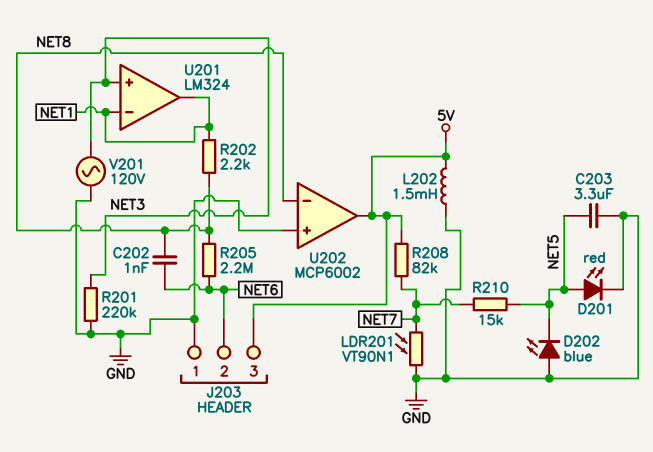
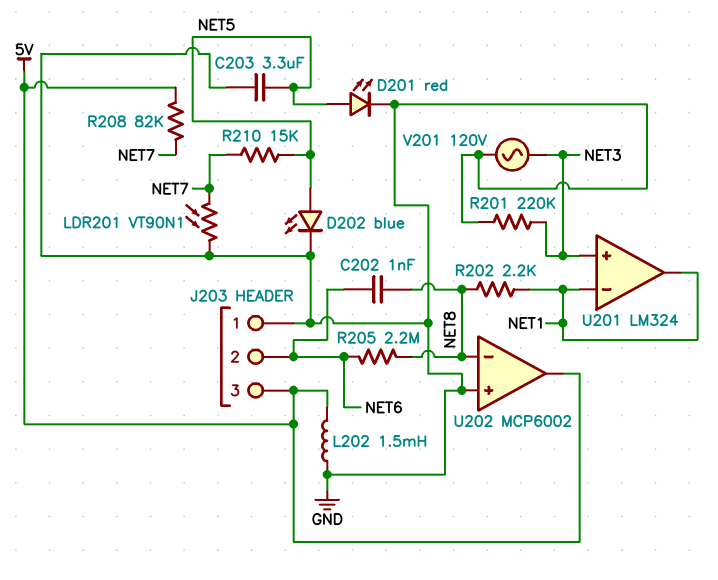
D202: LED blue (A GND, K NET5) -> LED blue (A NET5, K GND)

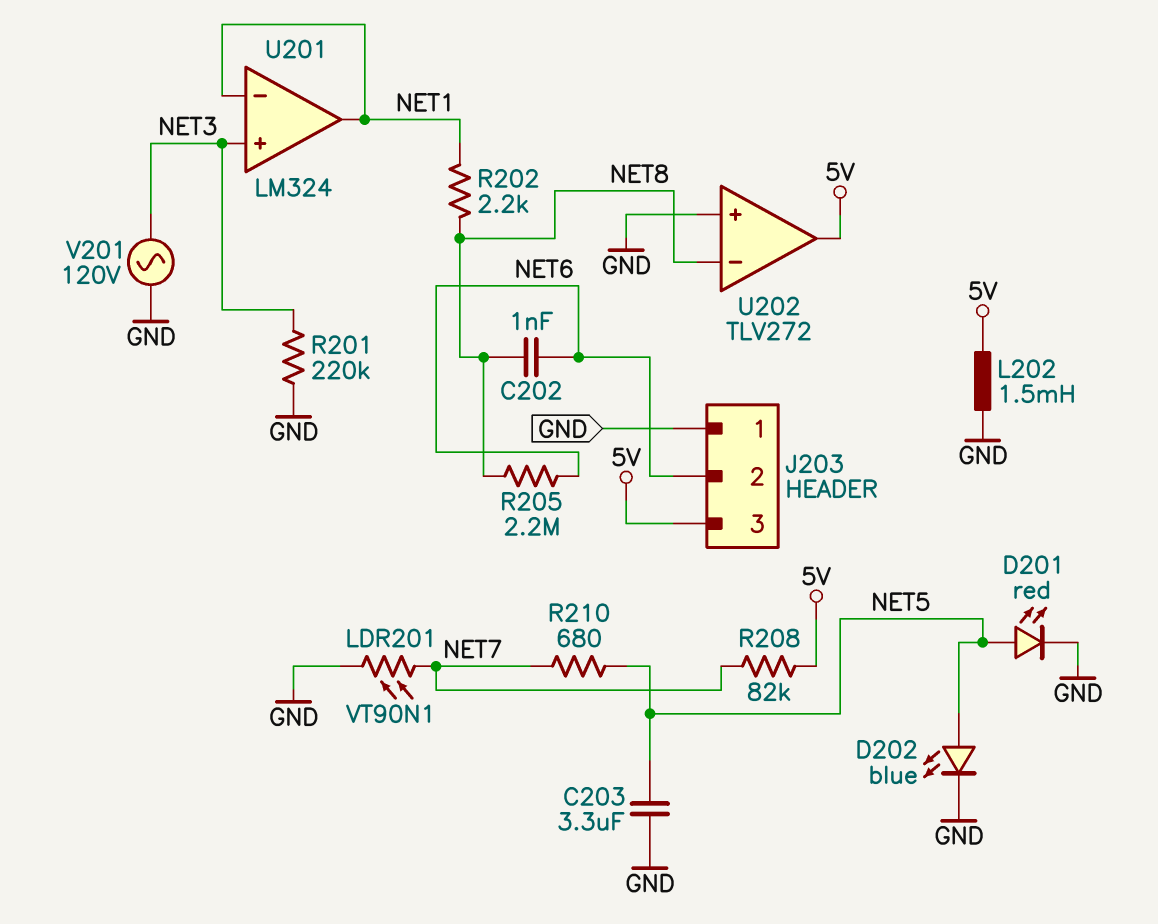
R210: 15k (NET5, NET7) -> 680 (NET5, NET7)
U202: MCP6002 -> TLV272

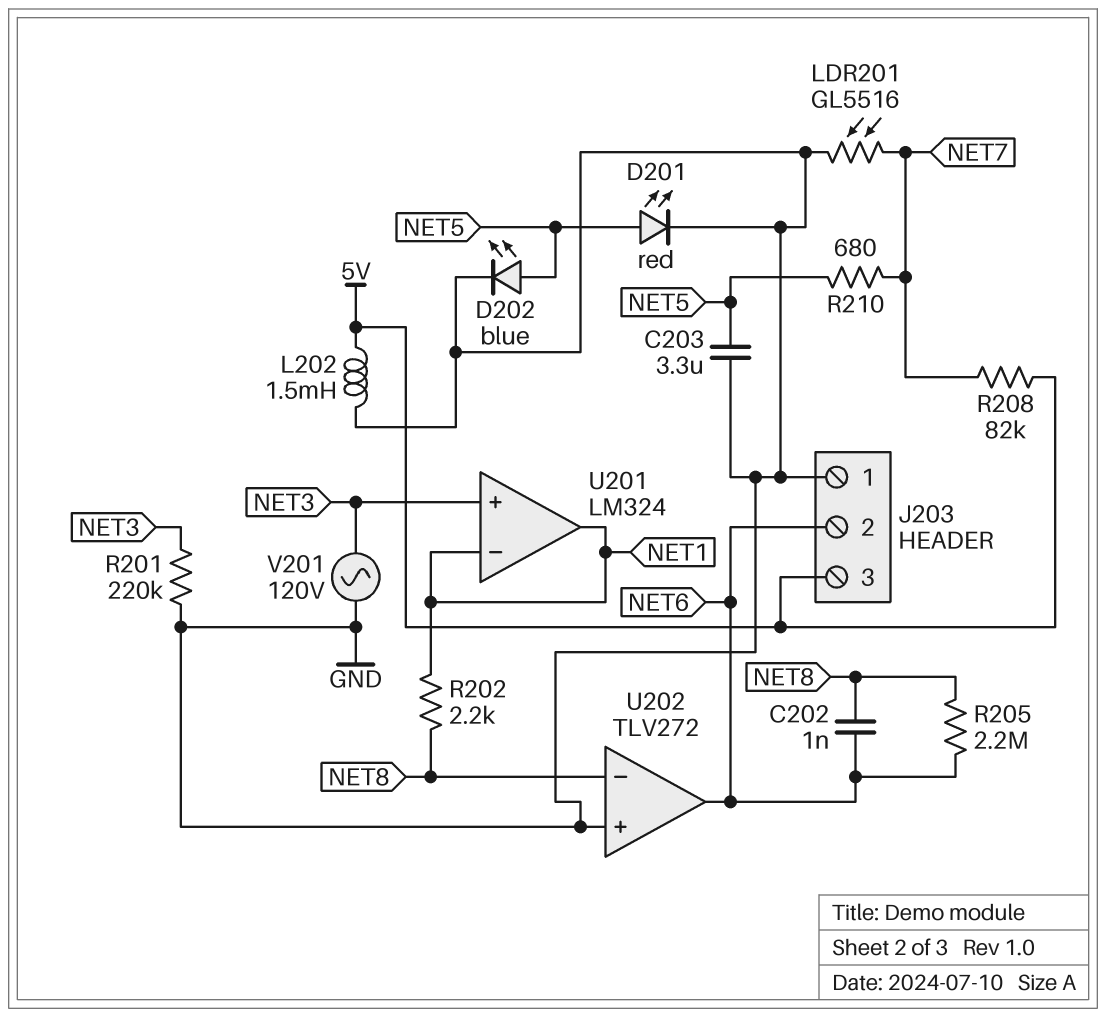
LDR201: VT90N1 (GND, NET7) -> GL5516 (GND, NET7)
U202 pin out: 5V -> NET6

